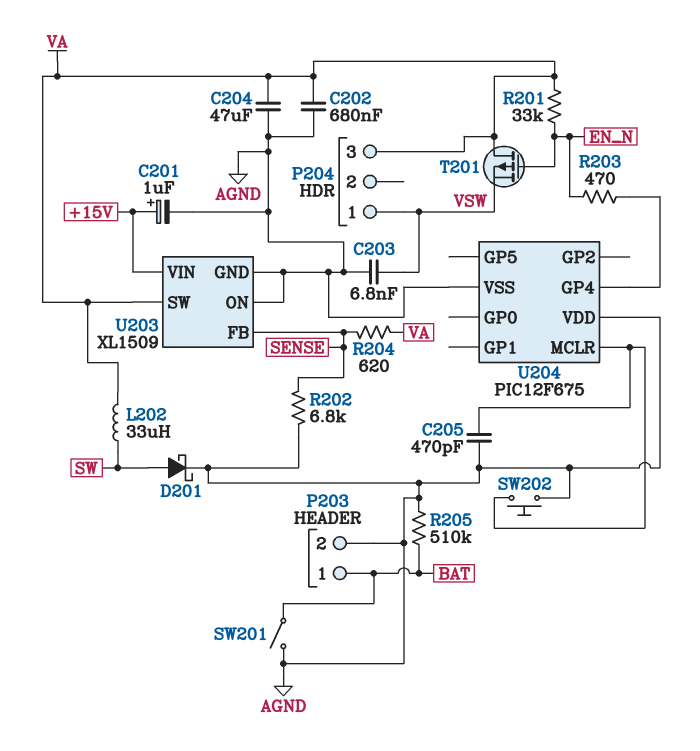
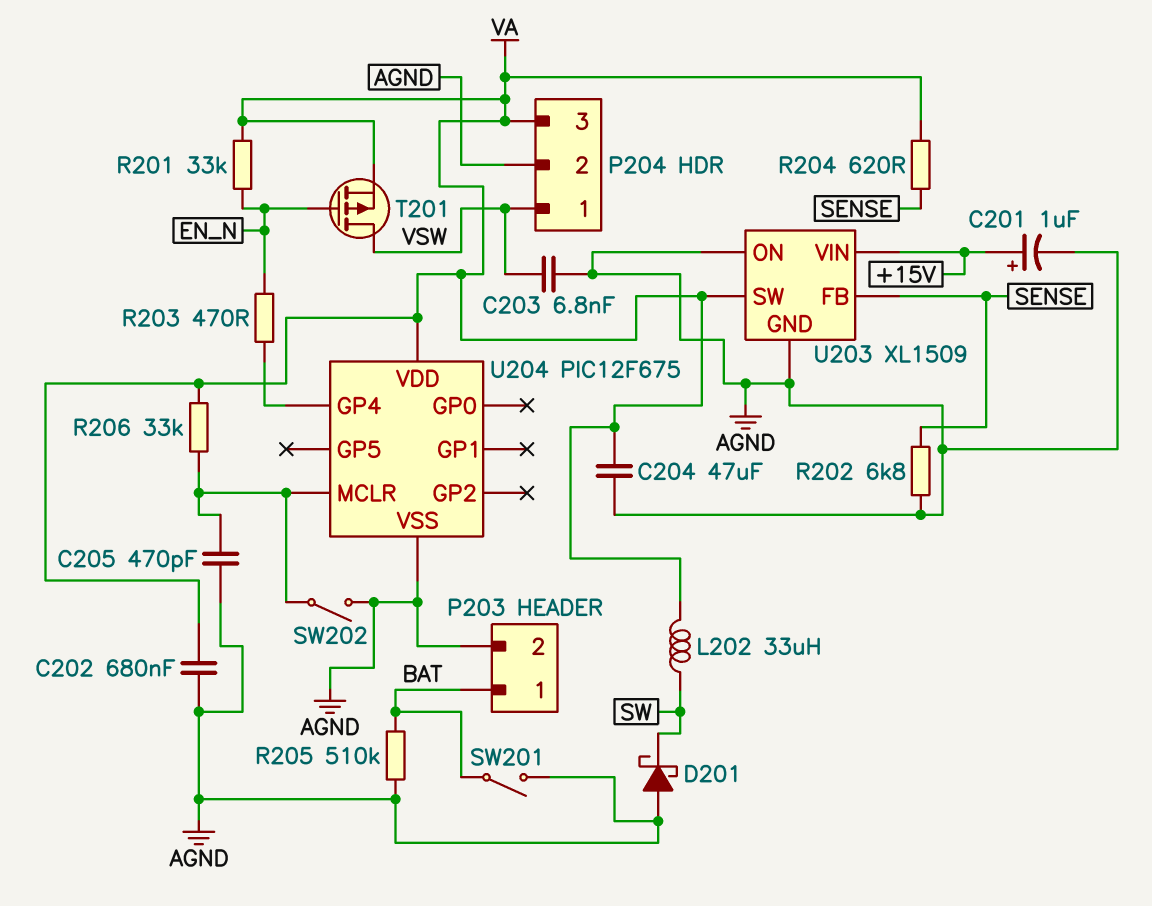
D201: schottky (A SW, K AGND) -> schottky (A AGND, K SW)
P204 pin 2: none -> AGND
R206: none -> 33k (U204/MCLR, VA)
SW202: button (AGND, U204/MCLR) -> switch (AGND, U204/MCLR)
T201: PMOS (G EN_N, D VA, S VSW) -> PMOS (G EN_N, D VSW, S VA)
U204 pin VDD: AGND -> VA

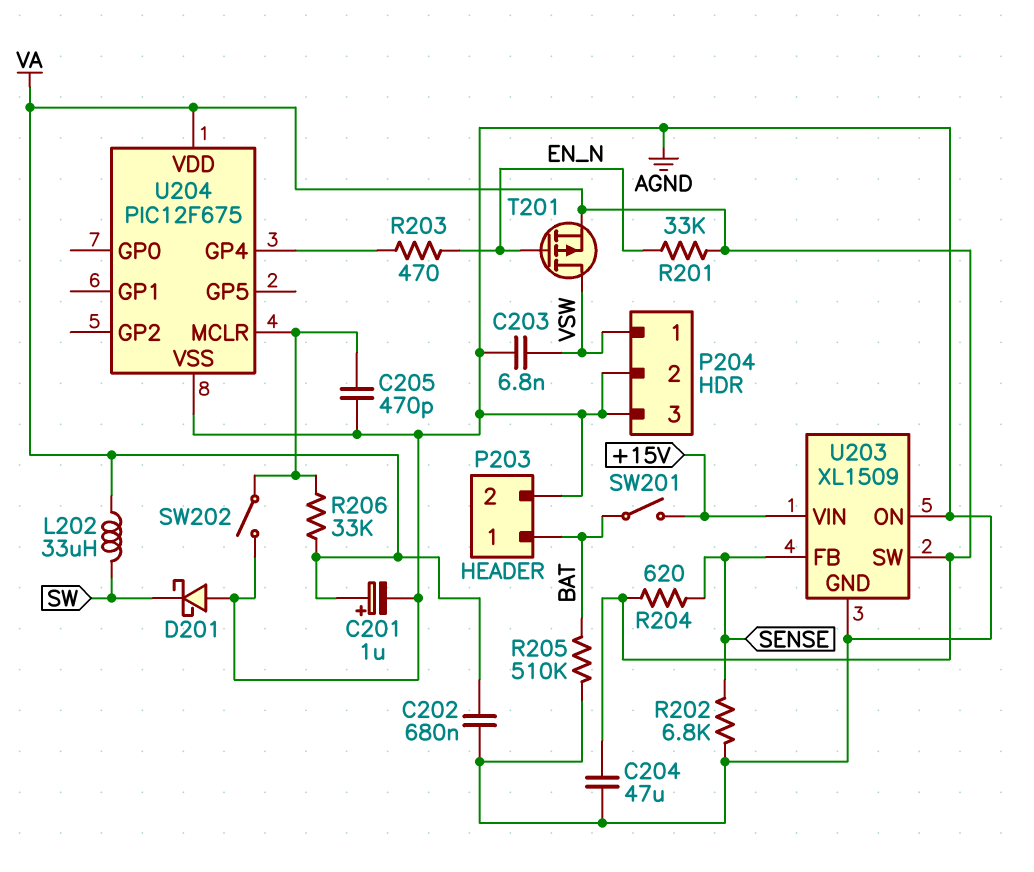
C201: 1uF (plus +15V, minus AGND) -> 1uF (plus VA, minus AGND)
P204 pin 3: VA -> AGND
SW201: switch (AGND, BAT) -> switch (+15V, BAT)

